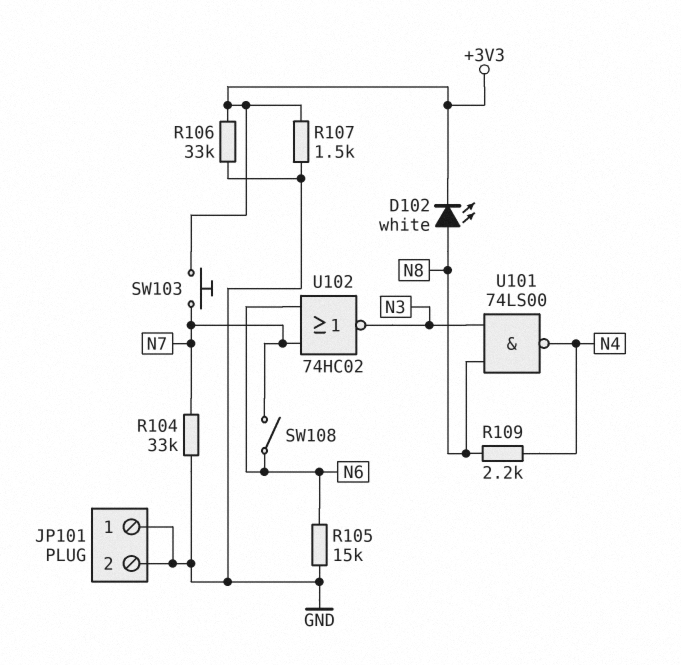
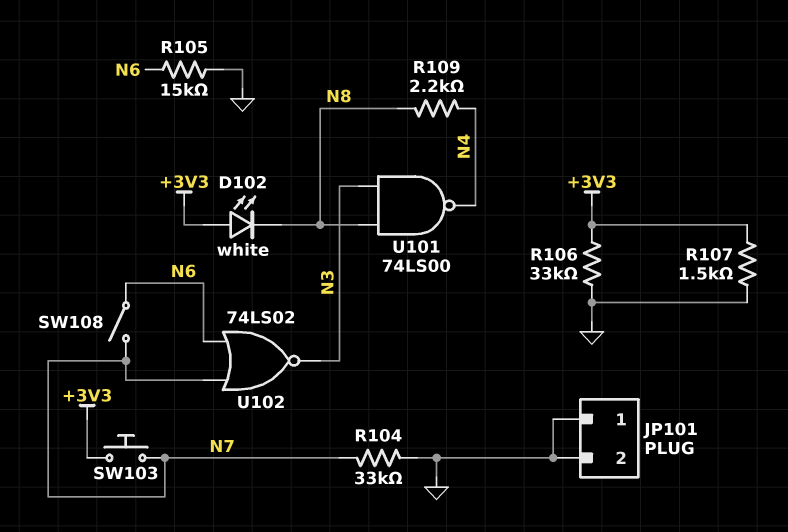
D102: LED white (A N8, K +3V3) -> LED white (A +3V3, K N8)
U102: NOR 74HC02 (in N6, in N7, out N3) -> NOR 74LS02 (in N6, in N7, out N3)

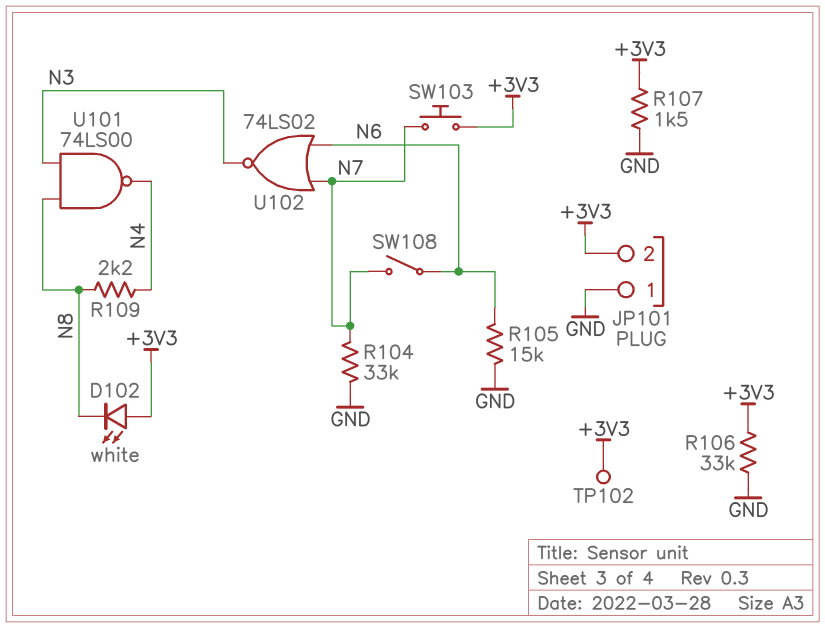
JP101 pin 2: GND -> +3V3
TP102: none -> test point (+3V3)

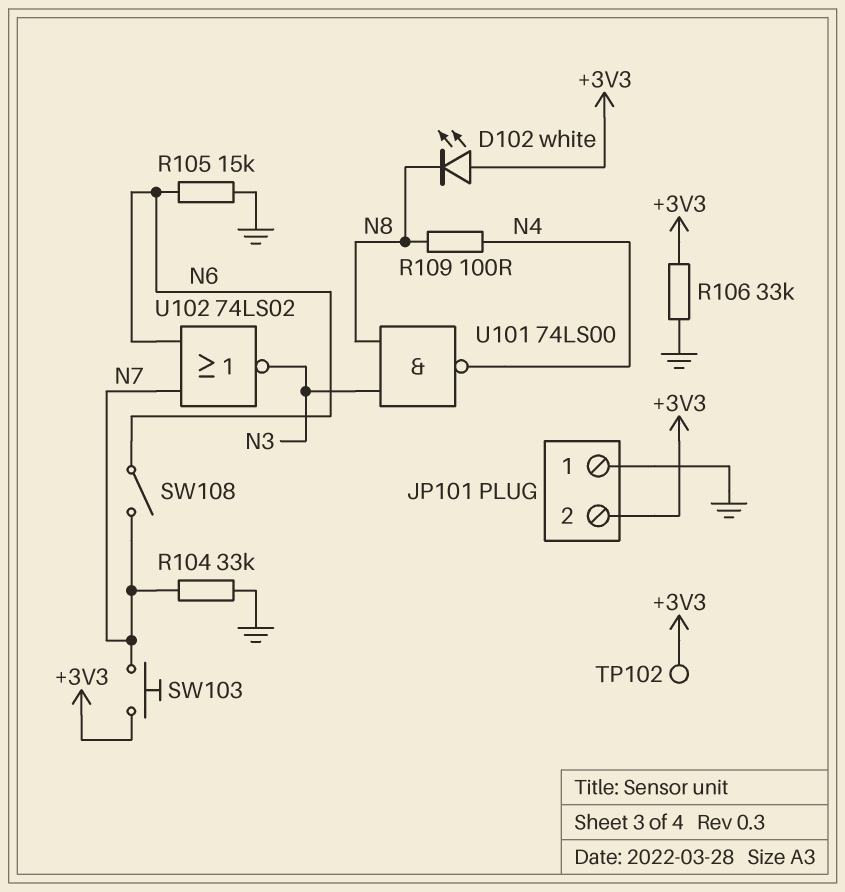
R107: 1.5k (+3V3, GND) -> none
R109: 2.2k (N4, N8) -> 100 (N4, N8)

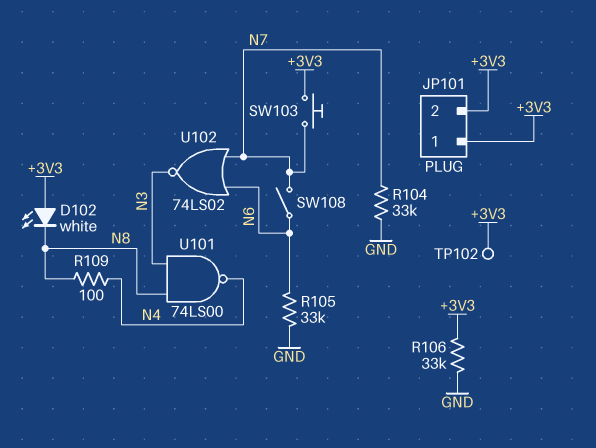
JP101 pin 1: GND -> +3V3
R105: 15k (GND, N6) -> 33k (GND, N6)

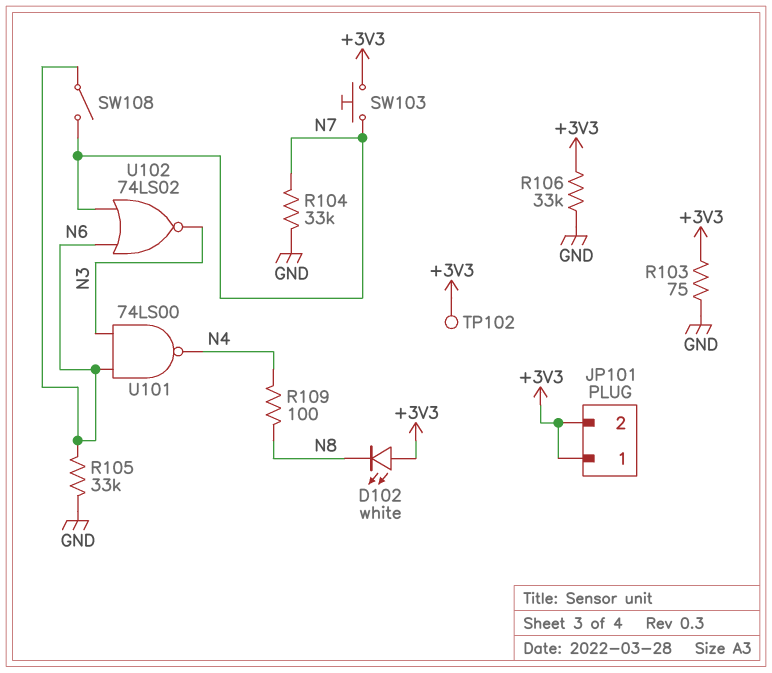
R103: none -> 75 (+3V3, GND)
U101: NAND 74LS00 (in N3, in N8, out N4) -> NAND 74LS00 (in N3, in N6, out N4)

